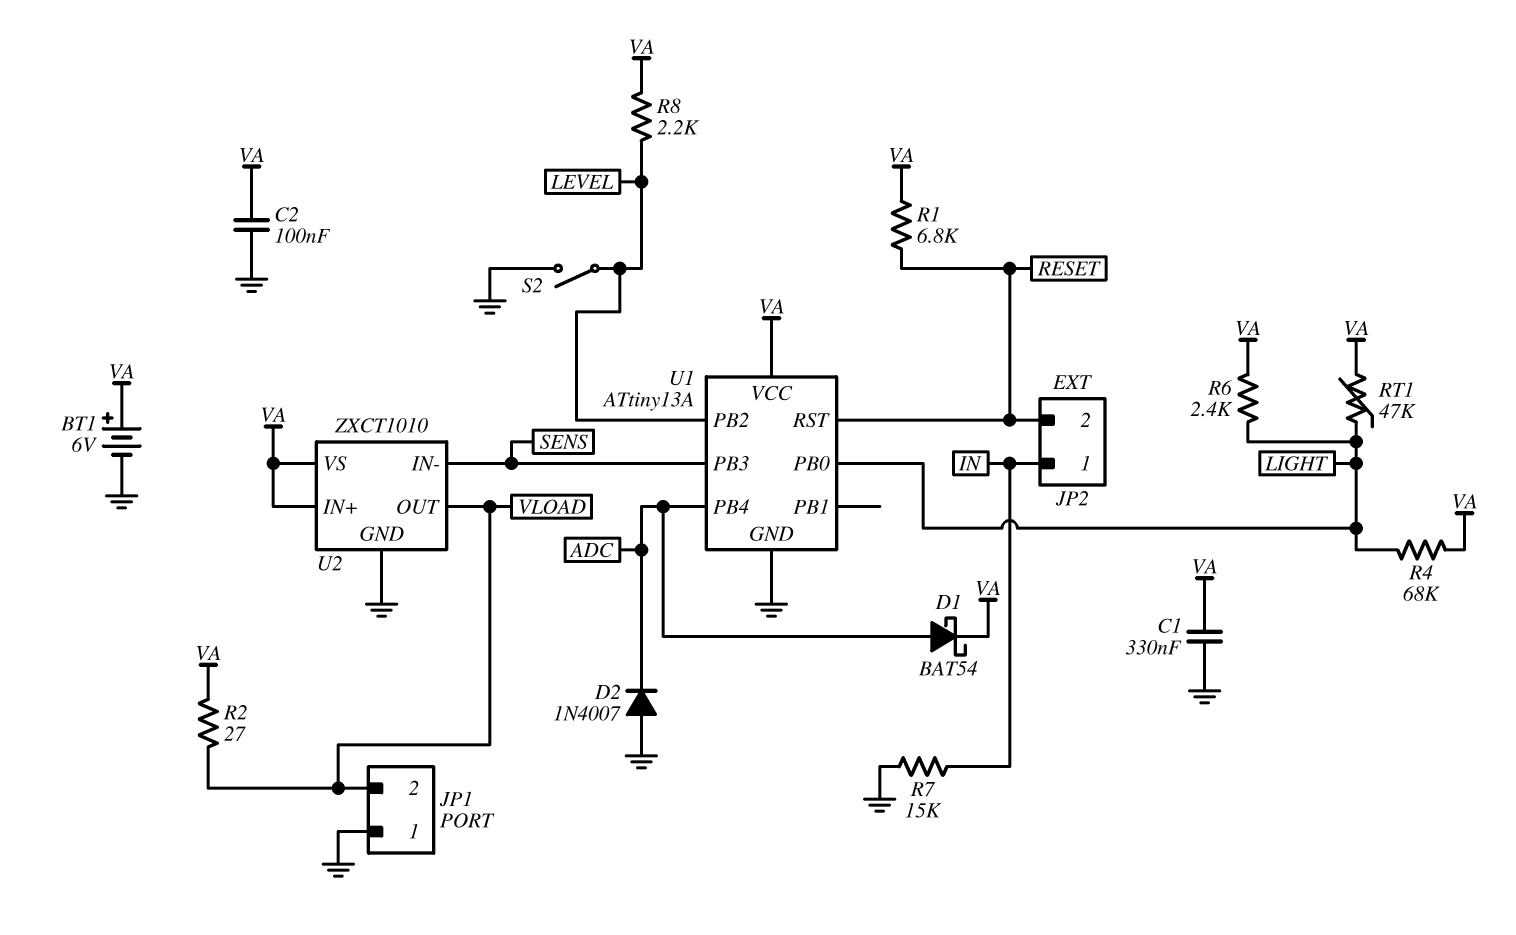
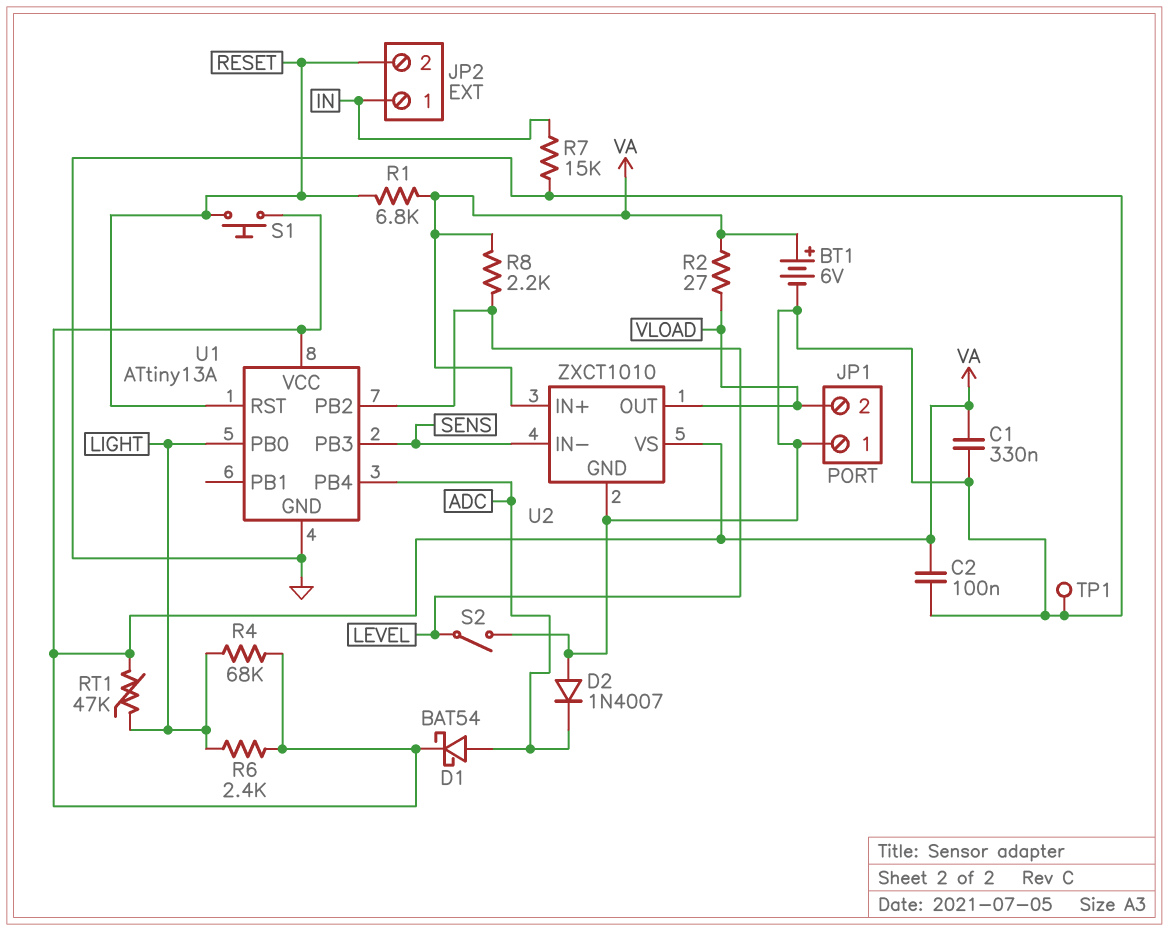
S1: none -> button (RESET, VA)
TP1: none -> test point (GND)

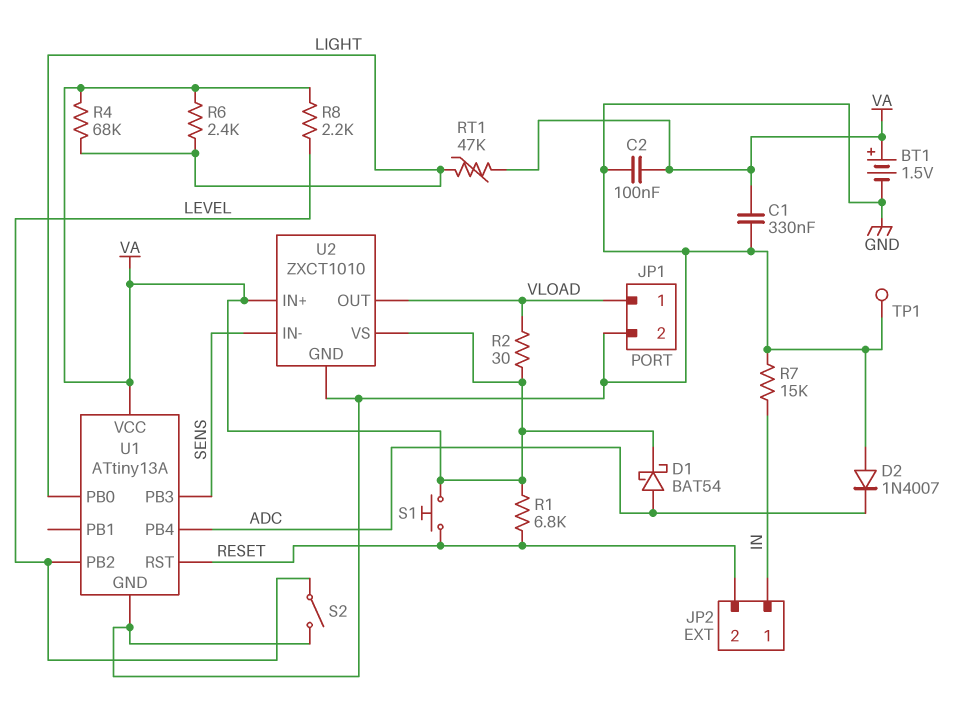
BT1: 6V (plus VA, minus GND) -> 1.5V (plus VA, minus GND)
JP1 pin 1: GND -> VLOAD
JP1 pin 2: VLOAD -> GND
R2: 27 (VA, VLOAD) -> 30 (VA, VLOAD)

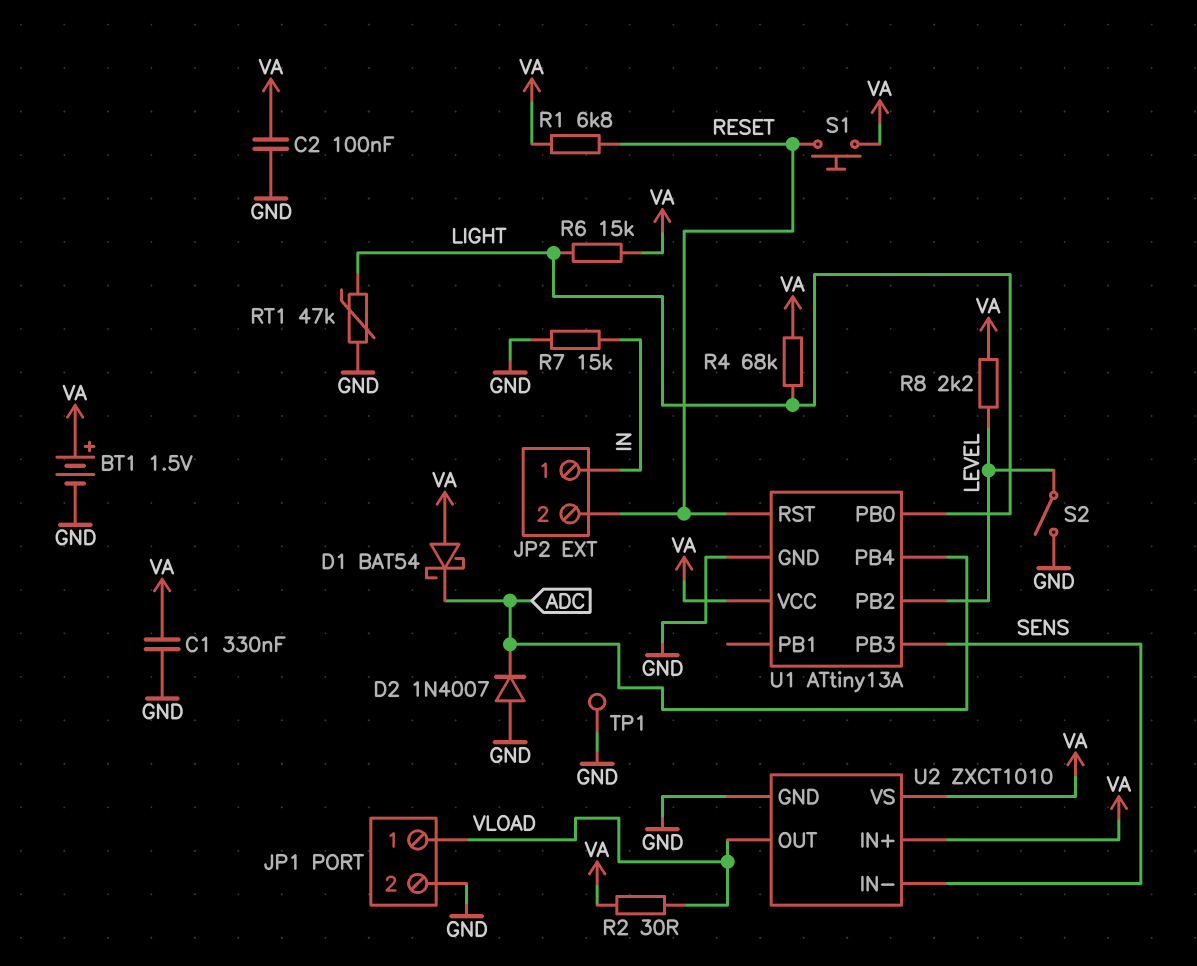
D1: schottky BAT54 (A ADC, K VA) -> schottky BAT54 (A VA, K ADC)
R6: 2.4k (LIGHT, VA) -> 15k (LIGHT, VA)
RT1: 47k (LIGHT, VA) -> 47k (GND, LIGHT)

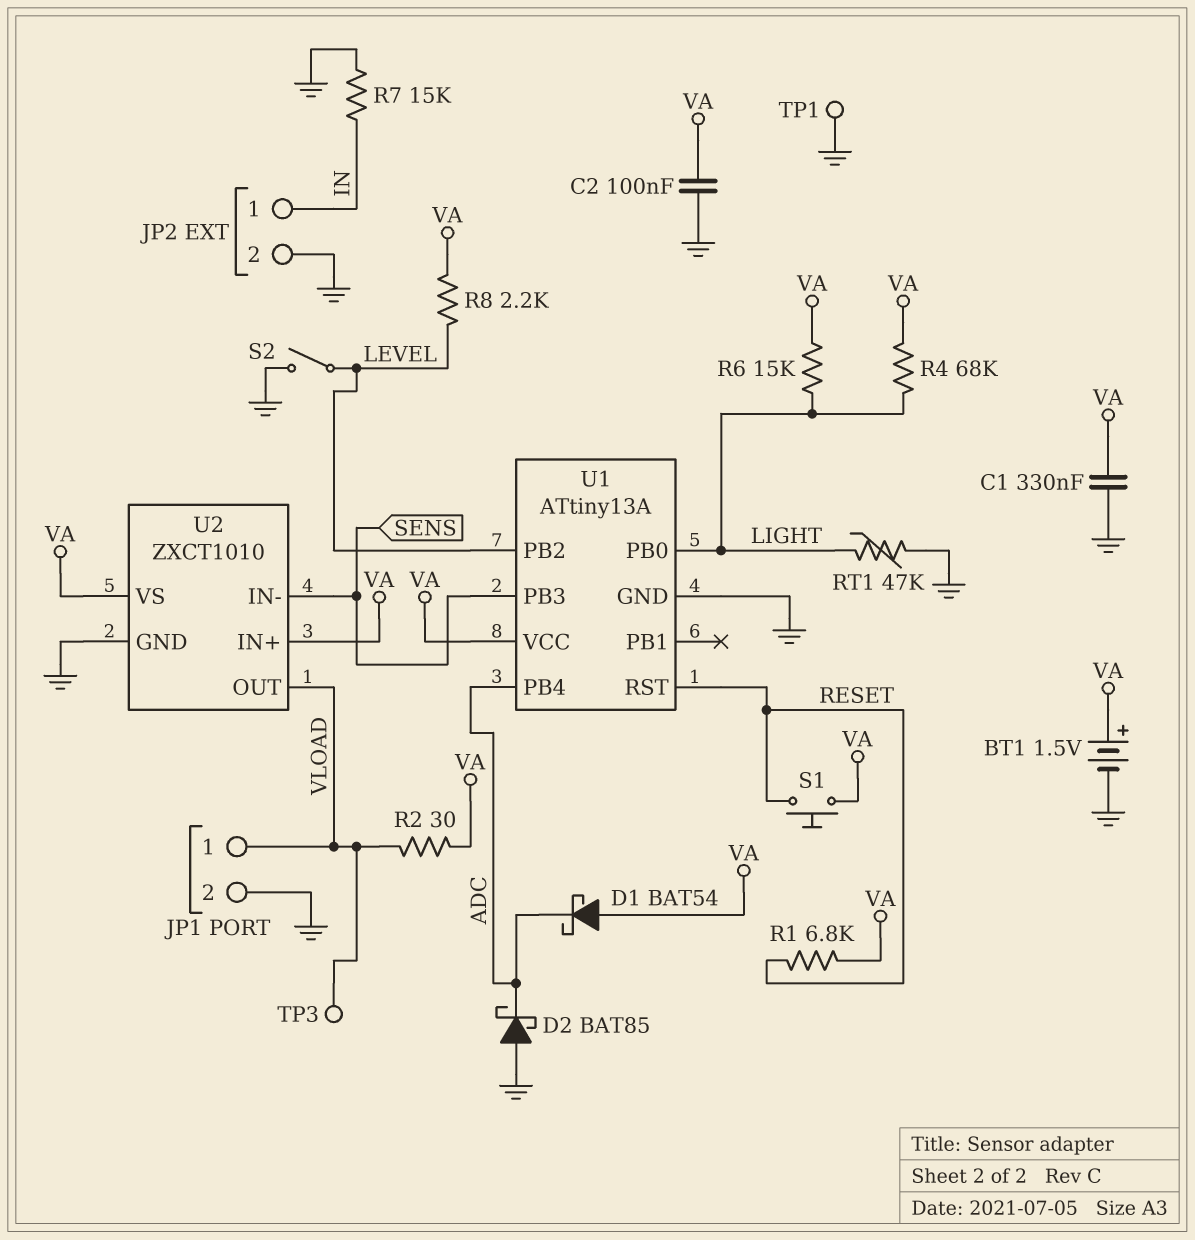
D2: diode 1N4007 (A GND, K ADC) -> schottky BAT85 (A GND, K ADC)
JP2 pin 2: RESET -> GND
TP3: none -> test point (VLOAD)

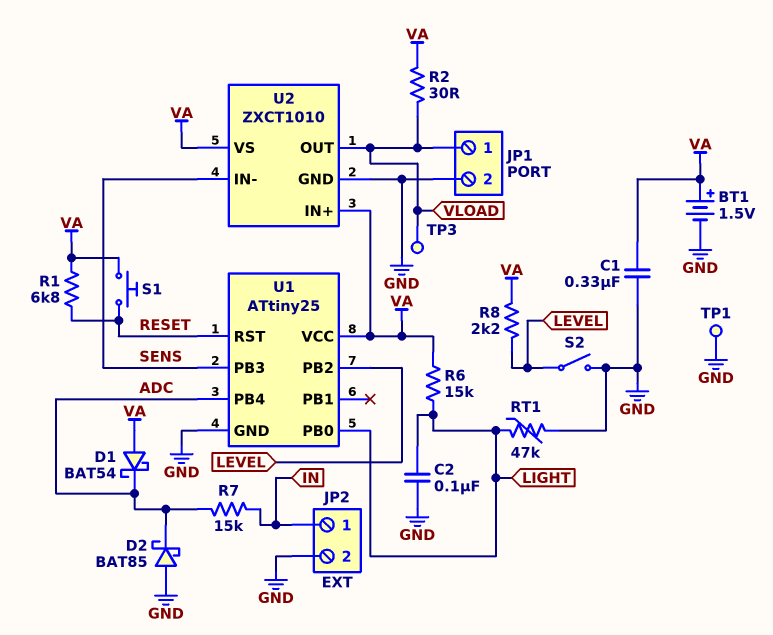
C2: 100nF (GND, VA) -> 100nF (GND, LIGHT)
R4: 68k (LIGHT, VA) -> none
R7: 15k (GND, IN) -> 15k (ADC, IN)
U1: ATtiny13A -> ATtiny25

